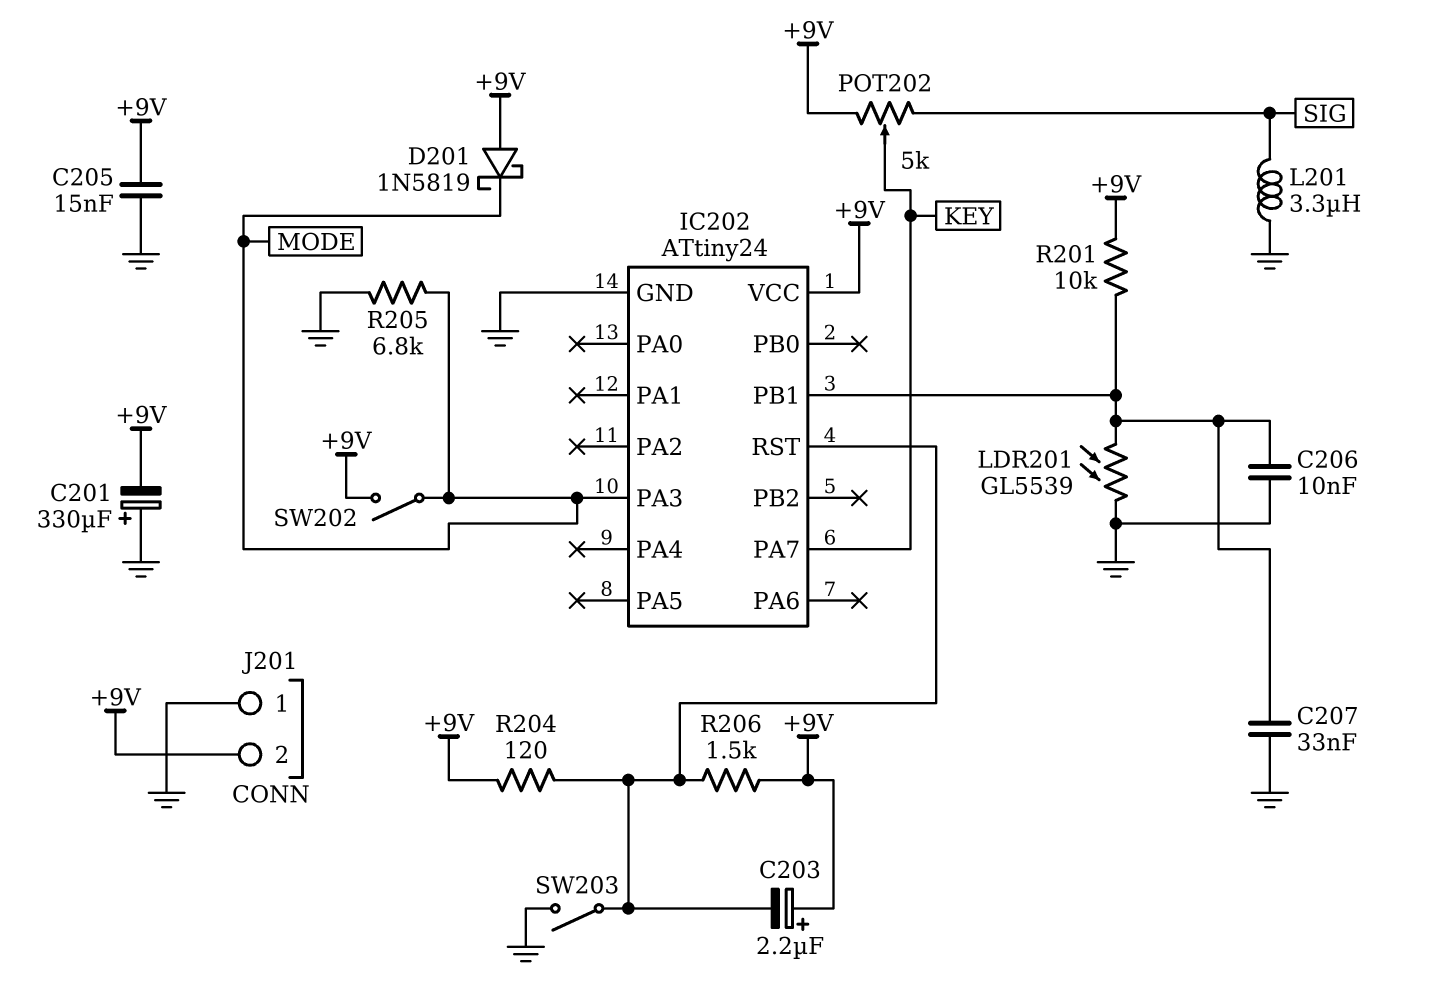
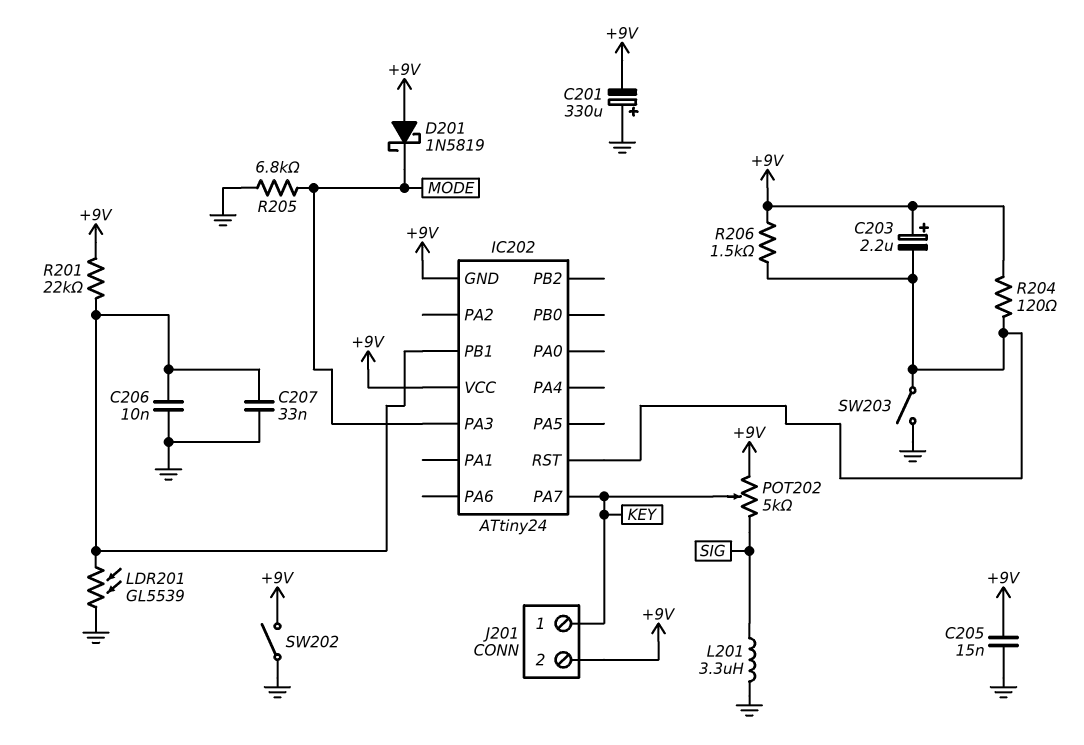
IC202 pin GND: GND -> +9V
J201 pin 1: GND -> KEY
R201: 10k (+9V, IC202/PB1) -> 22k (+9V, IC202/PB1)
SW202: switch (+9V, MODE) -> switch (+9V, GND)

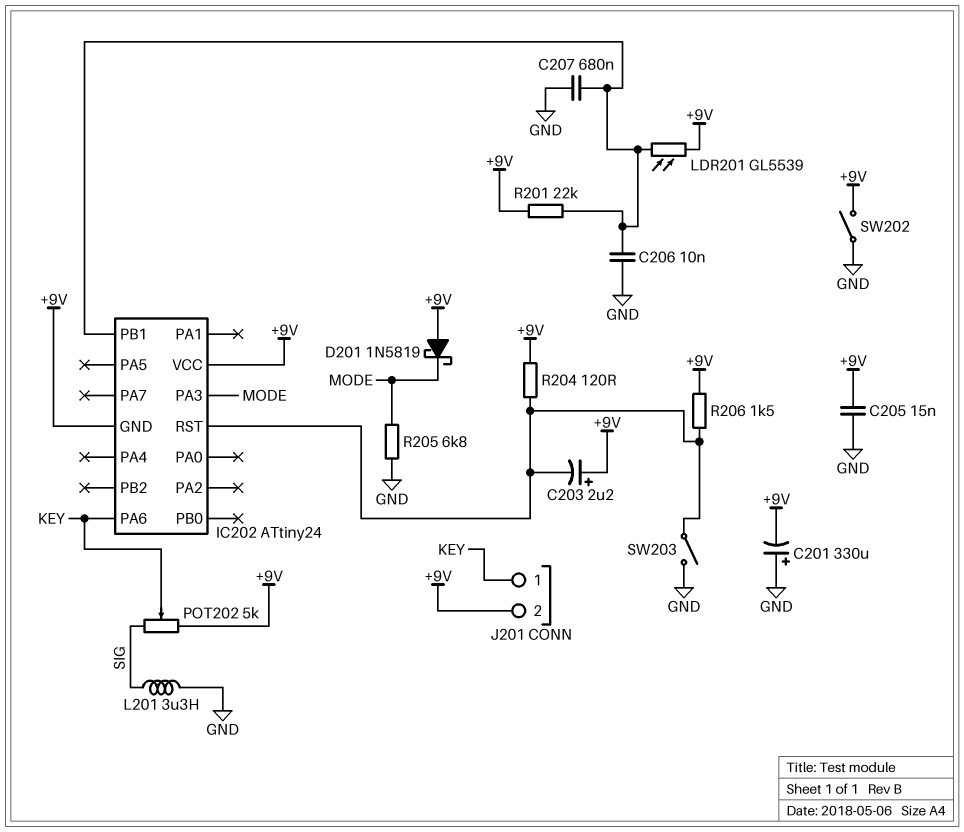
C207: 33nF (GND, IC202/PB1) -> 680nF (GND, IC202/PB1)
IC202 pin PA6: none -> KEY
IC202 pin PA7: KEY -> none
LDR201: GL5539 (GND, IC202/PB1) -> GL5539 (+9V, IC202/PB1)

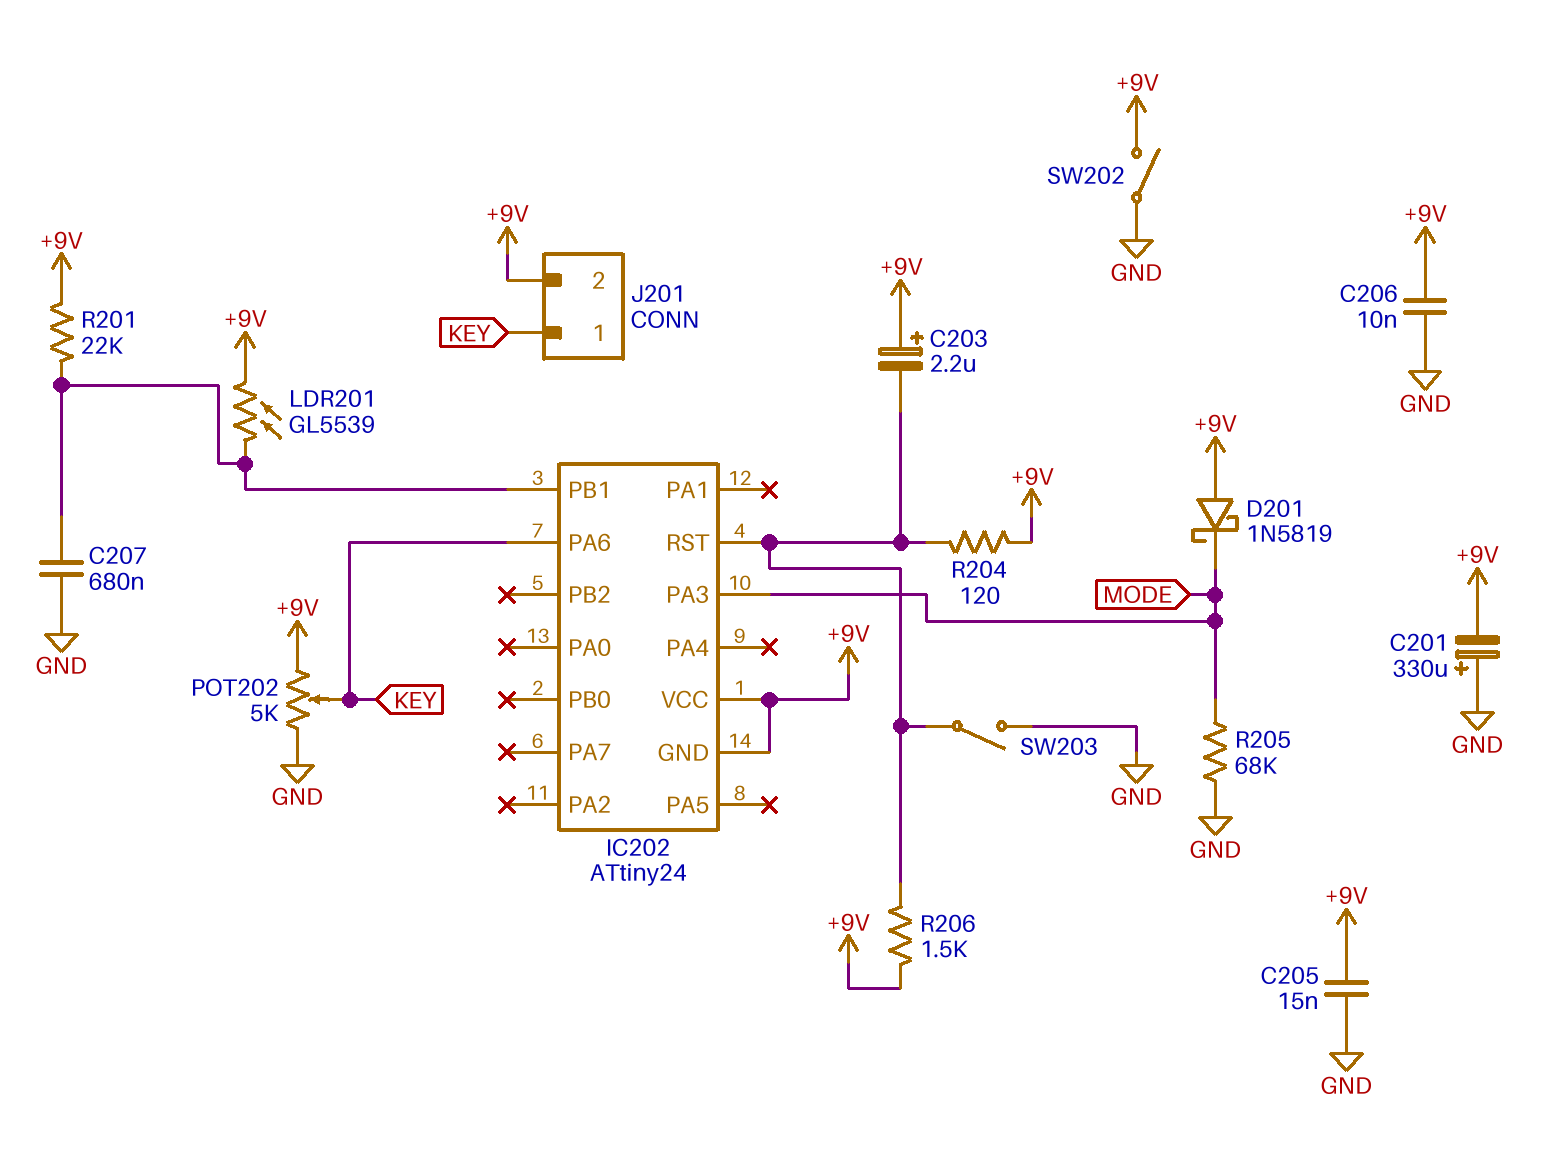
C206: 10nF (GND, IC202/PB1) -> 10nF (+9V, GND)
L201: 3.3uH (GND, SIG) -> none
POT202: 5k (+9V, SIG, wiper KEY) -> 5k (+9V, GND, wiper KEY)
R205: 6.8k (GND, MODE) -> 68k (GND, MODE)

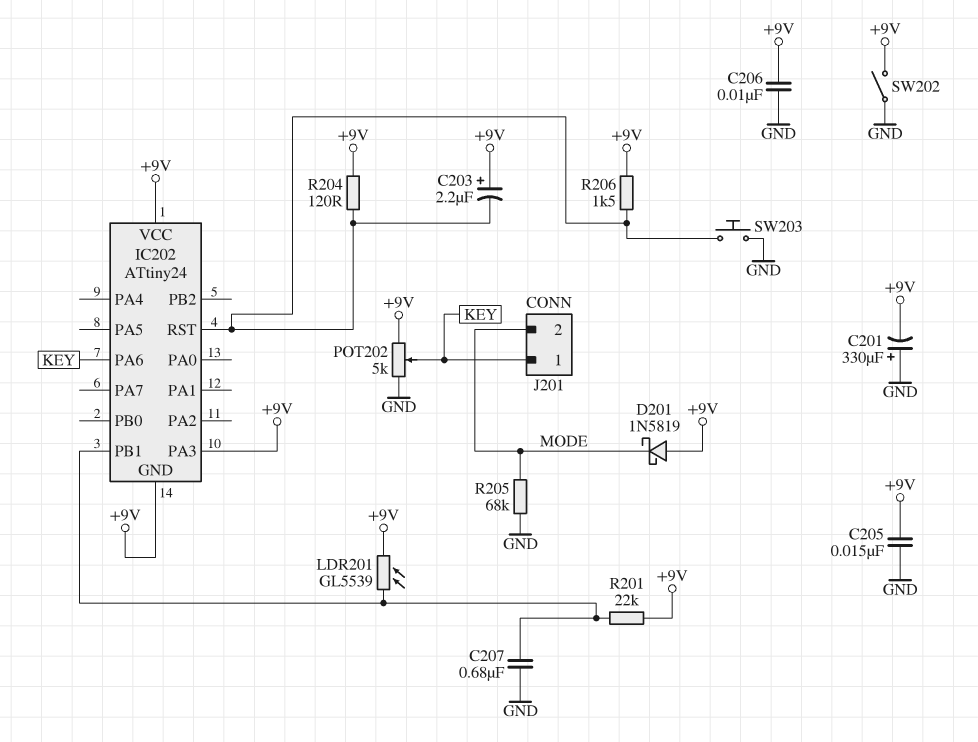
IC202 pin PA3: MODE -> +9V
J201 pin 2: +9V -> MODE
SW203: switch (GND, IC202/RST) -> button (GND, IC202/RST)

